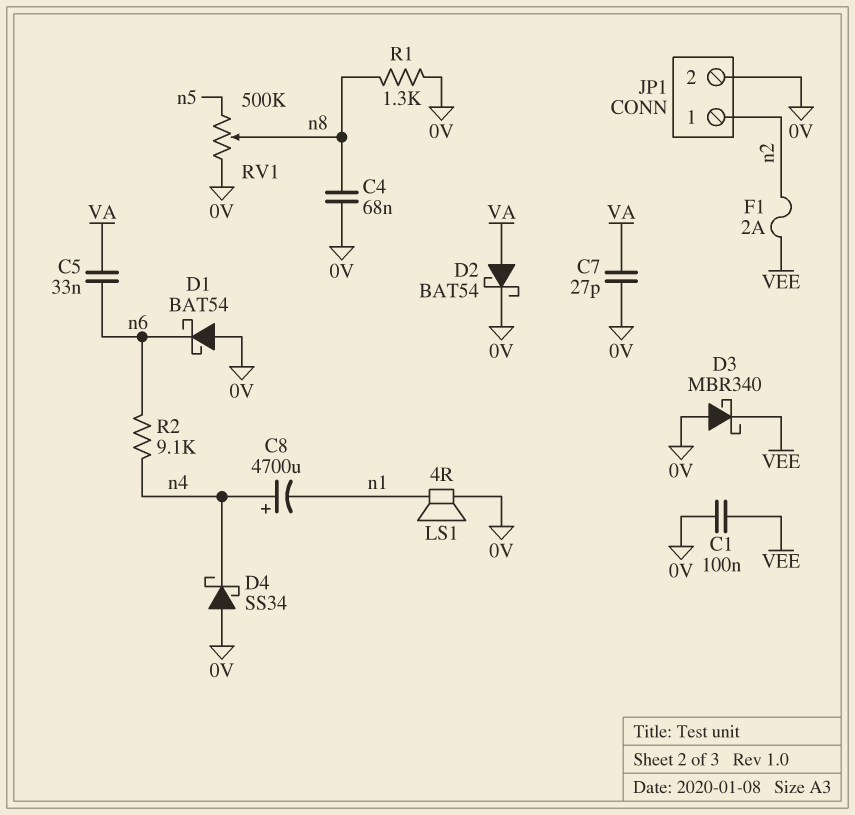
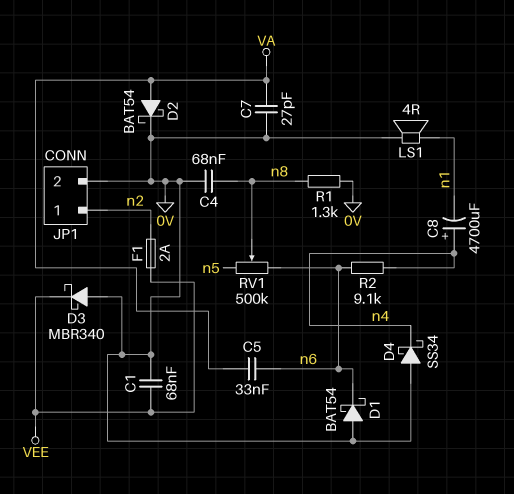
C1: 100nF (0V, VEE) -> 68nF (0V, VEE)
RV1: 500k (0V, n5, wiper n8) -> 500k (n5, n6, wiper n8)

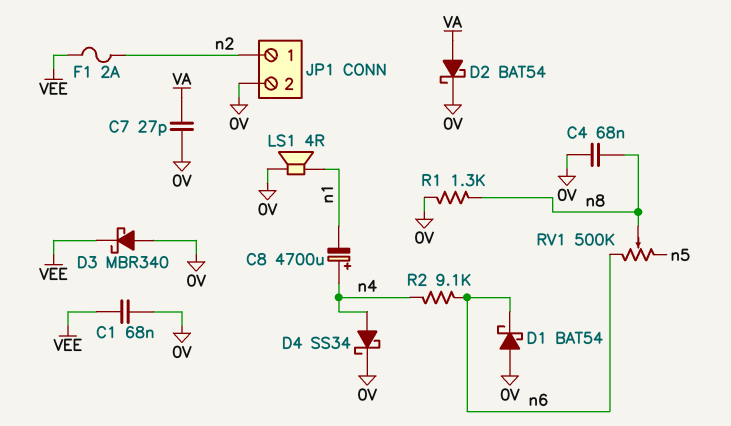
C5: 33nF (VA, n6) -> none
D4: schottky SS34 (A 0V, K n4) -> schottky SS34 (A n4, K 0V)

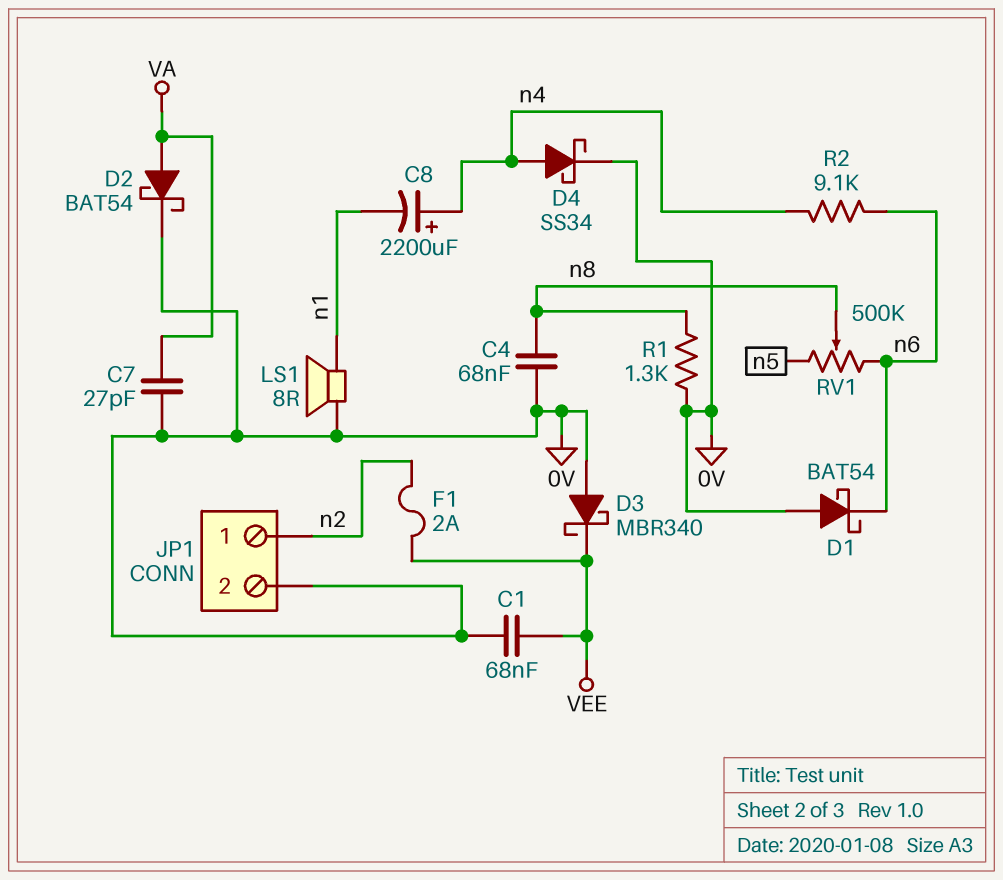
C8: 4700uF (plus n4, minus n1) -> 2200uF (plus n4, minus n1)
LS1: speaker 4R (0V, n1) -> speaker 8R (0V, n1)

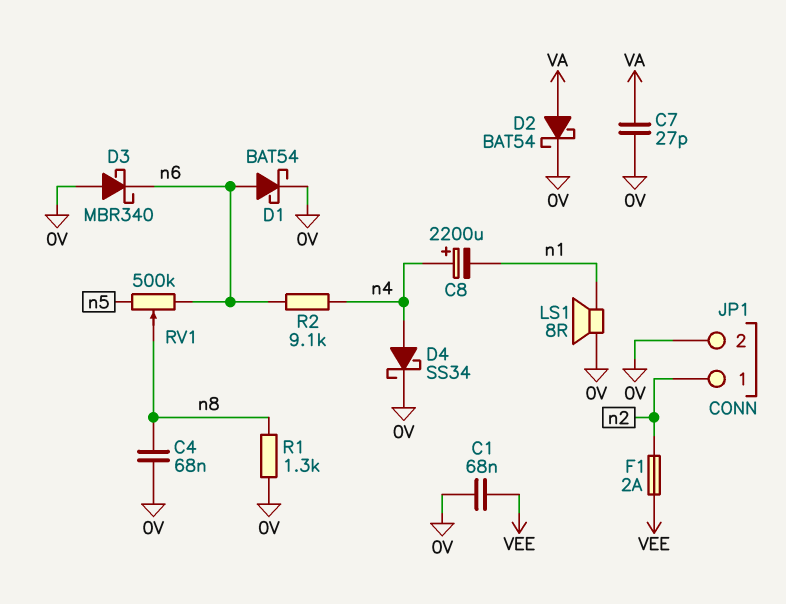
D1: schottky BAT54 (A 0V, K n6) -> schottky BAT54 (A n6, K 0V)
D3: schottky MBR340 (A 0V, K VEE) -> schottky MBR340 (A 0V, K n6)

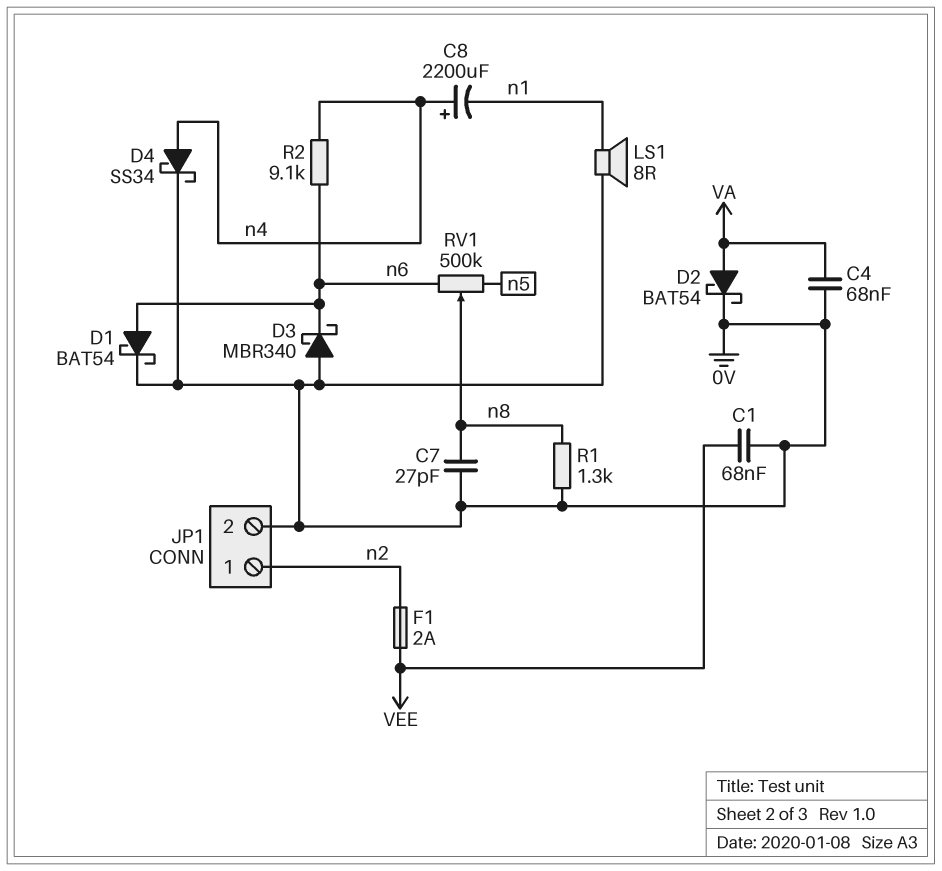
C4: 68nF (0V, n8) -> 68nF (0V, VA)
C7: 27pF (0V, VA) -> 27pF (0V, n8)

